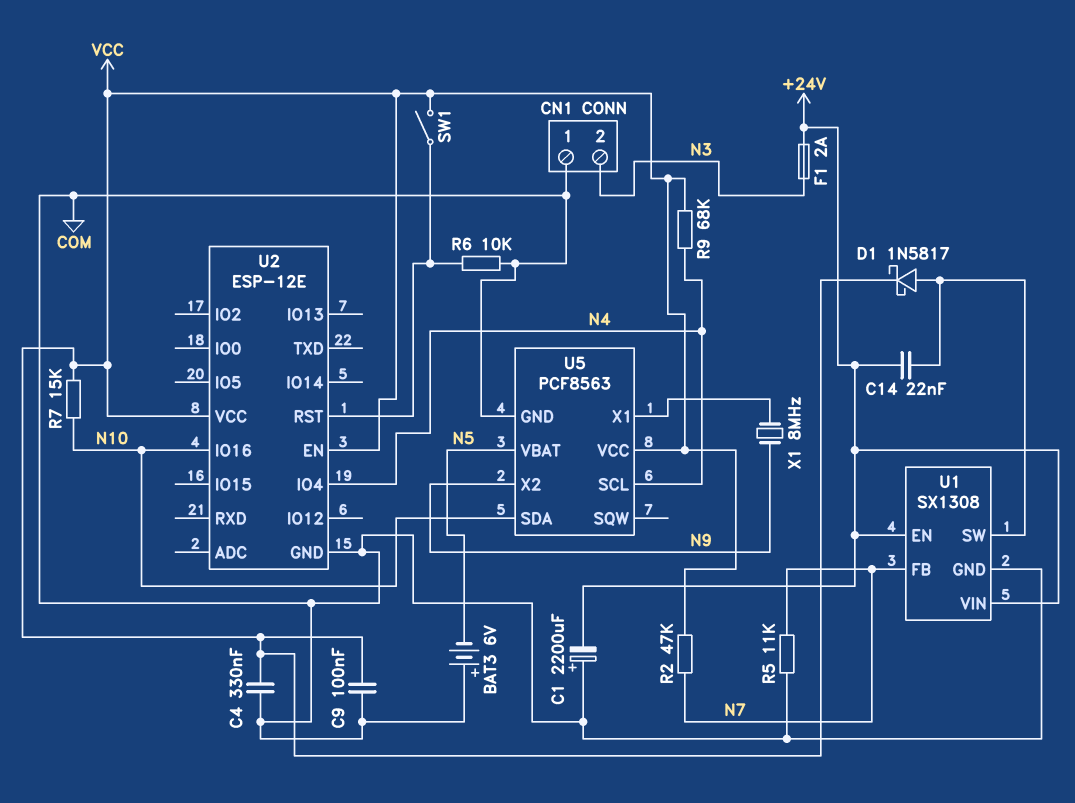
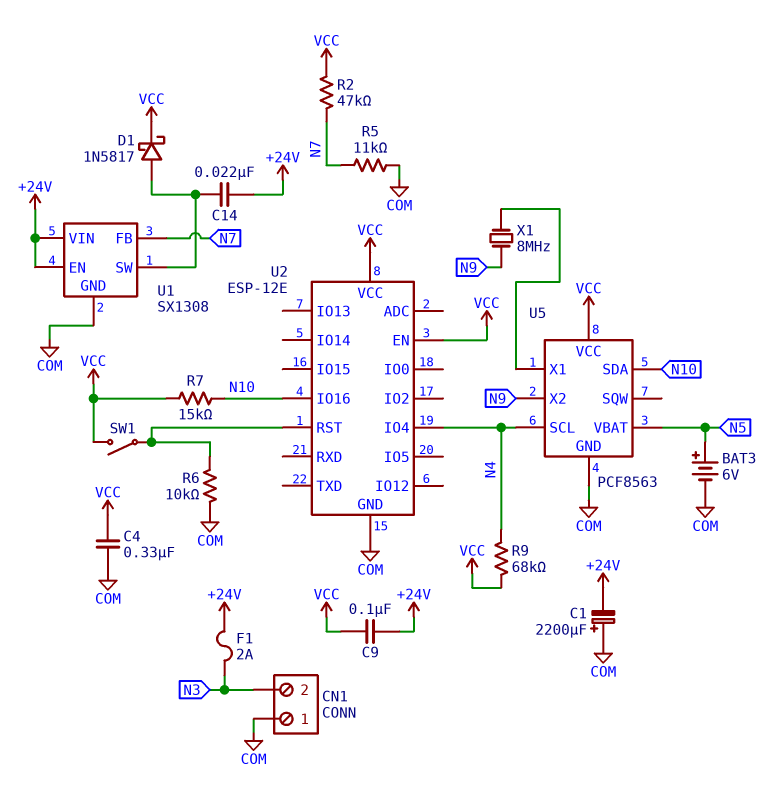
BAT3: 6V (plus COM, minus N5) -> 6V (plus N5, minus COM)
C9: 100nF (COM, VCC) -> 100nF (+24V, VCC)

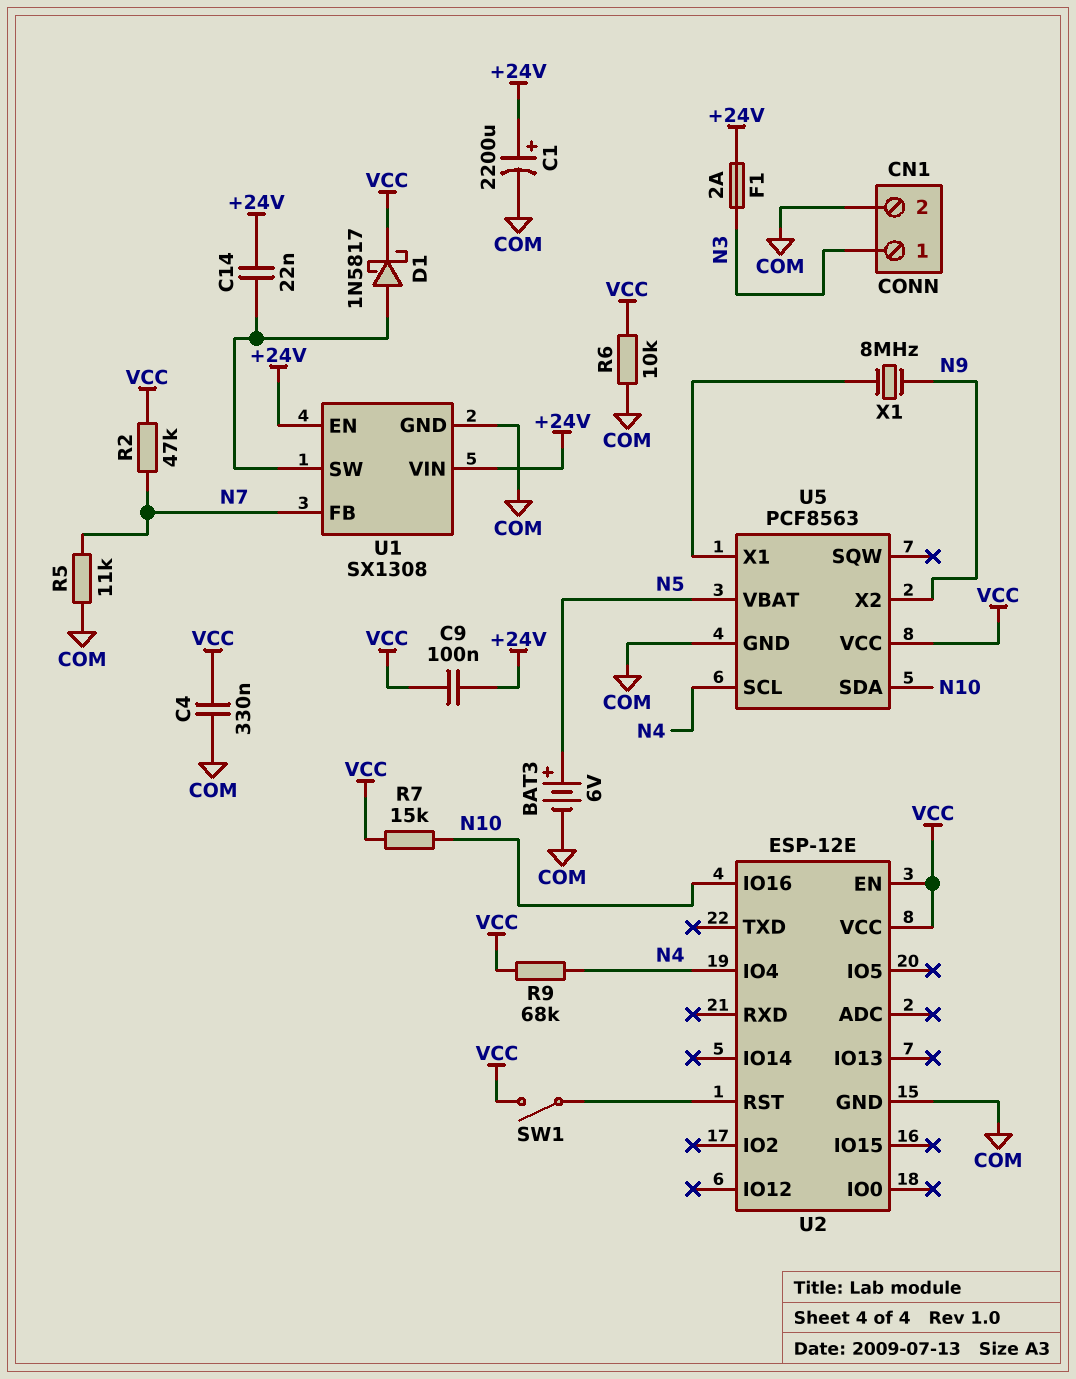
C1: 2200uF (plus COM, minus +24V) -> 2200uF (plus +24V, minus COM)
CN1 pin 1: COM -> N3
CN1 pin 2: N3 -> COM
R6: 10k (COM, U2/RST) -> 10k (COM, VCC)

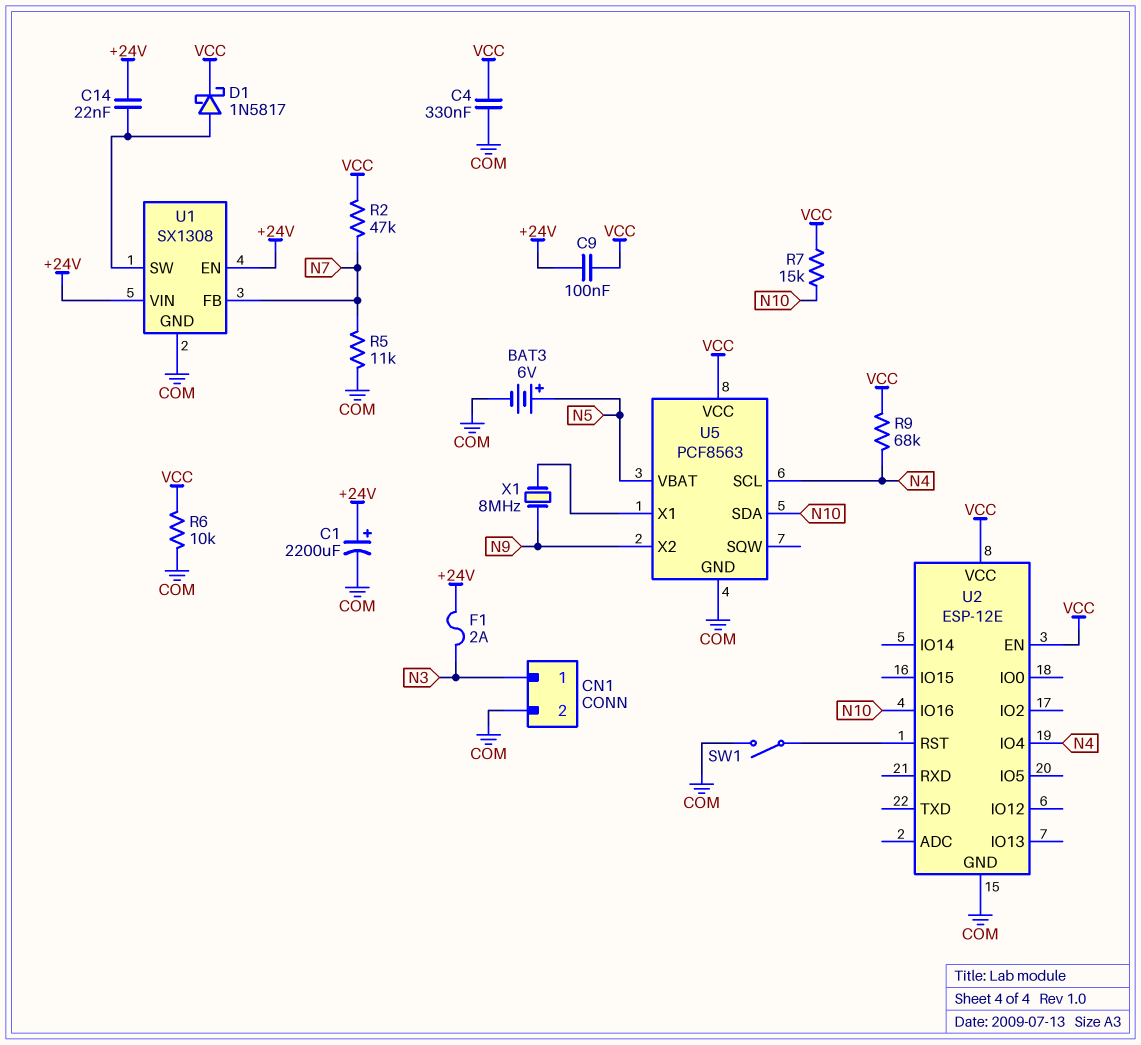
SW1: switch (U2/RST, VCC) -> switch (COM, U2/RST)

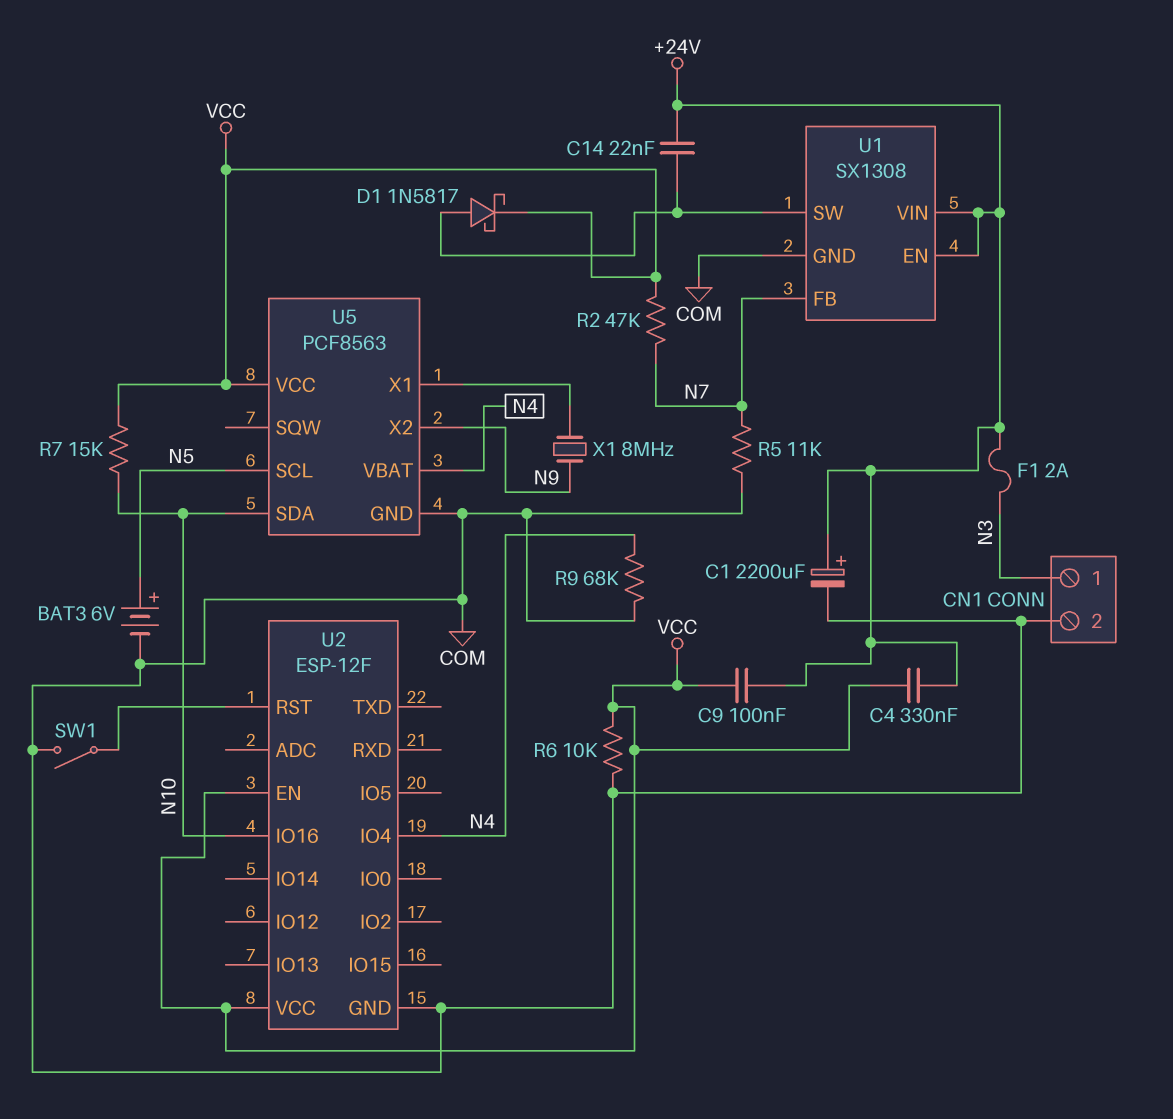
C4: 330nF (COM, VCC) -> 330nF (+24V, VCC)
R9: 68k (N4, VCC) -> 68k (COM, N4)
U2: ESP-12E -> ESP-12F
U5 pin SCL: N4 -> N5
U5 pin VBAT: N5 -> N4

